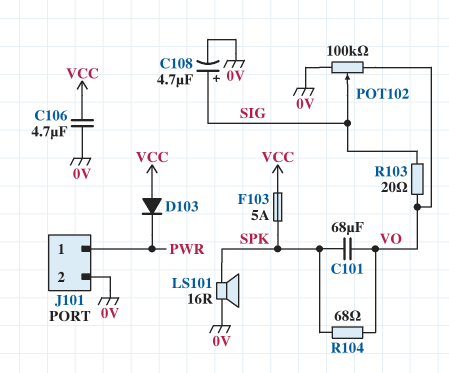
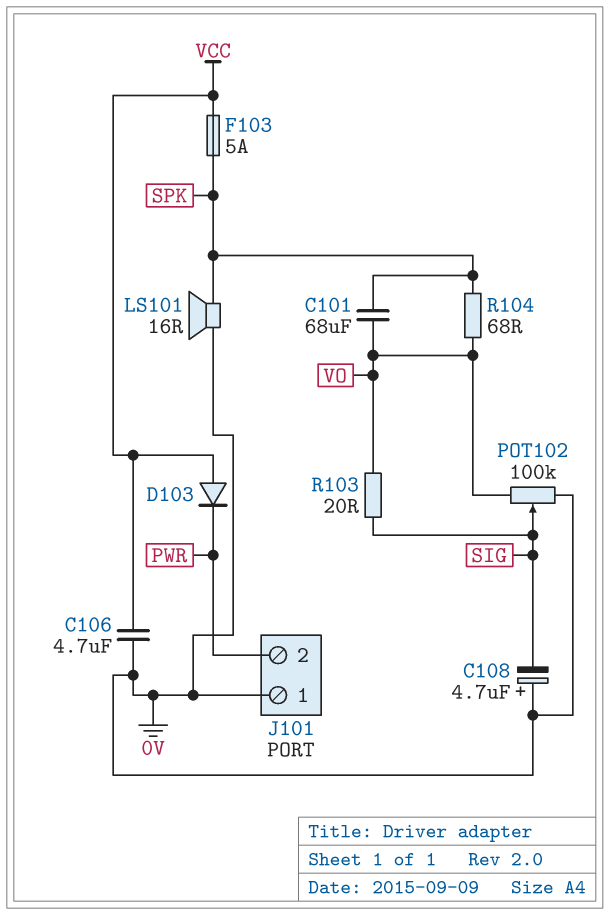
C108: 4.7uF (plus SIG, minus 0V) -> 4.7uF (plus 0V, minus SIG)
J101 pin 1: PWR -> 0V
J101 pin 2: 0V -> PWR

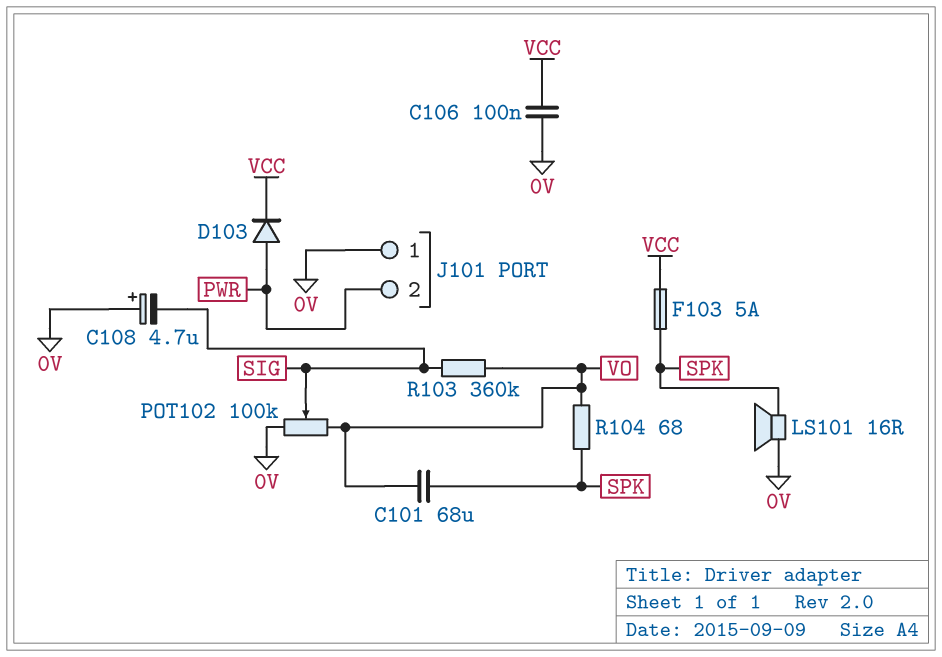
C106: 4.7uF (0V, VCC) -> 100nF (0V, VCC)
D103: diode (A VCC, K PWR) -> diode (A PWR, K VCC)
R103: 20 (SIG, VO) -> 360k (SIG, VO)

